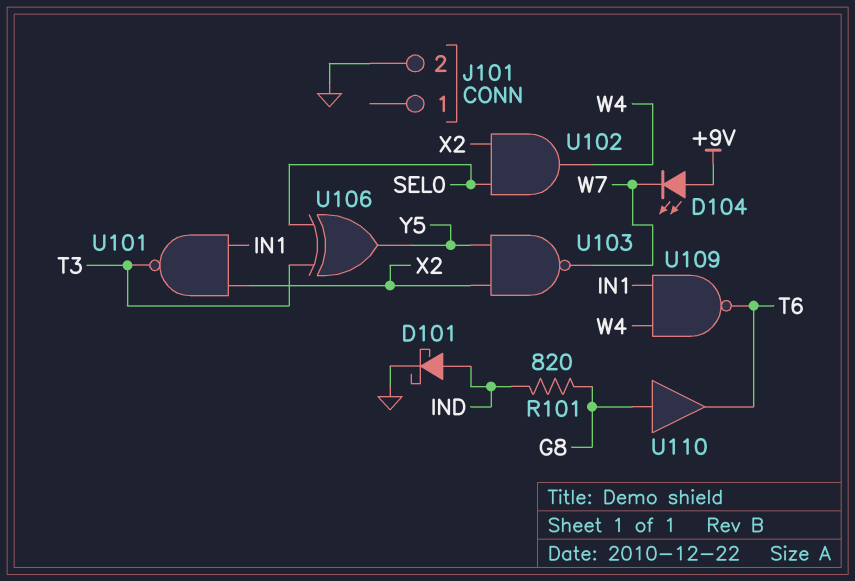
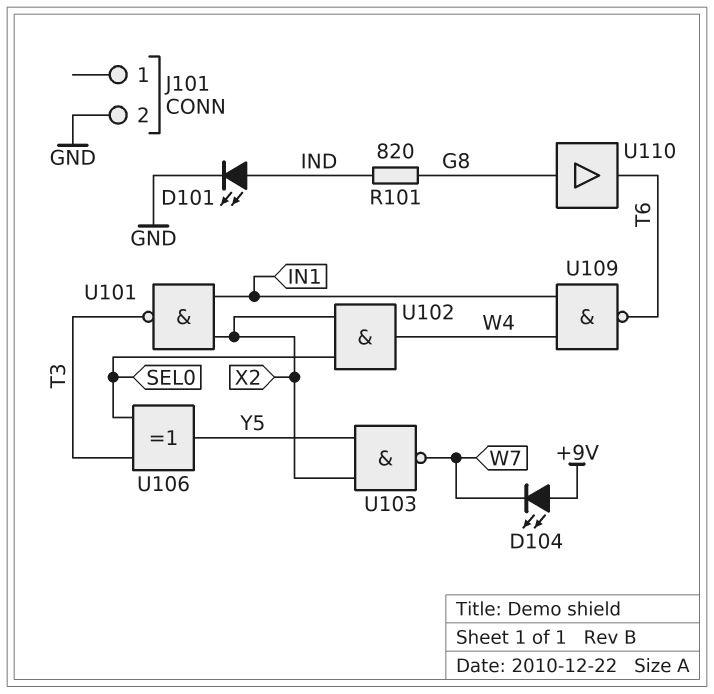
D101: schottky (A IND, K GND) -> LED (A IND, K GND)

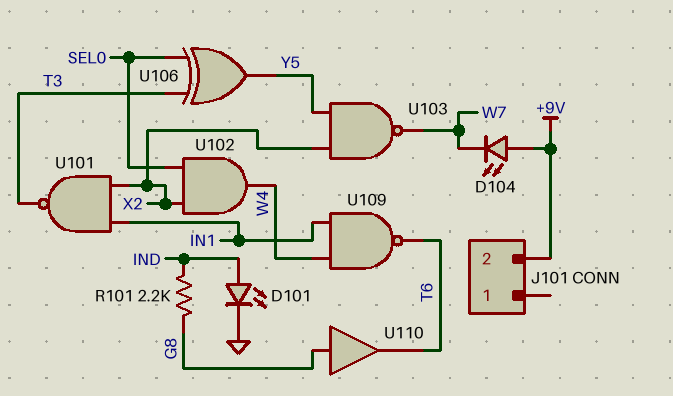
J101 pin 2: GND -> +9V
R101: 820 (G8, IND) -> 2.2k (G8, IND)

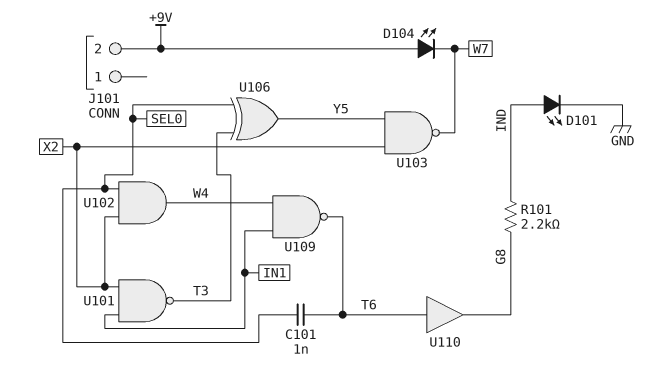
C101: none -> 1nF (SEL0, T6)
U110: buffer (in G8, out T6) -> buffer (in T6, out G8)

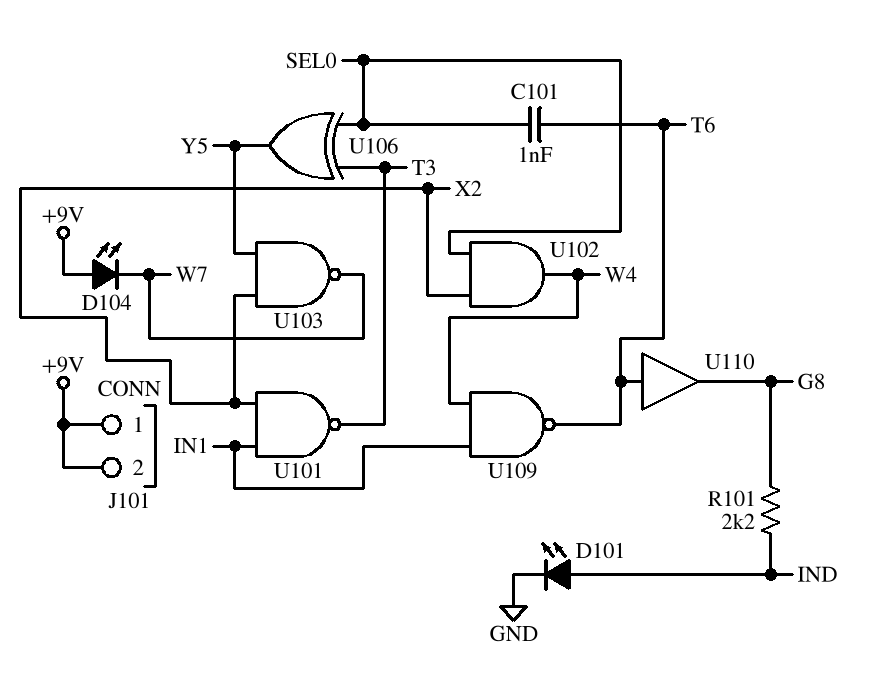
J101 pin 1: none -> +9V

